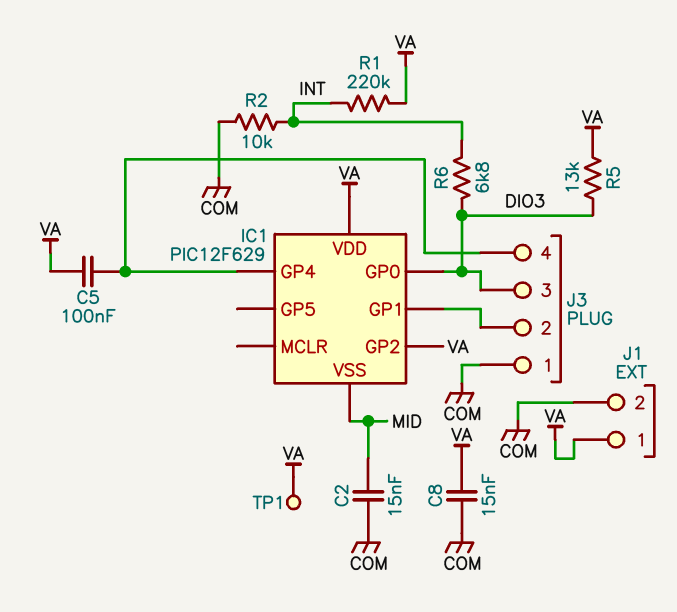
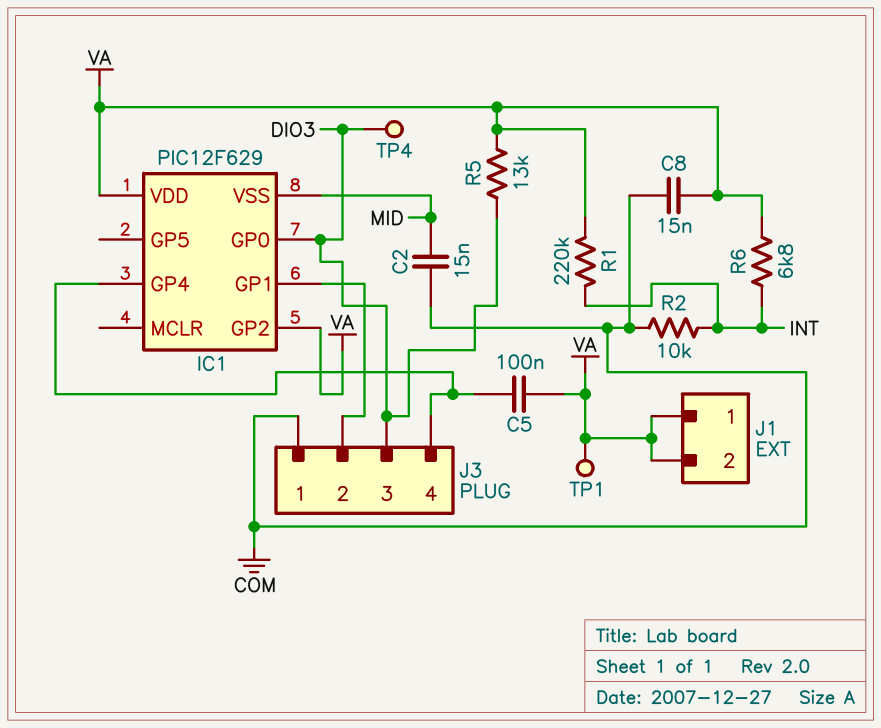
J1 pin 2: COM -> VA
R6: 6.8k (DIO3, INT) -> 6.8k (INT, VA)
TP4: none -> test point (DIO3)

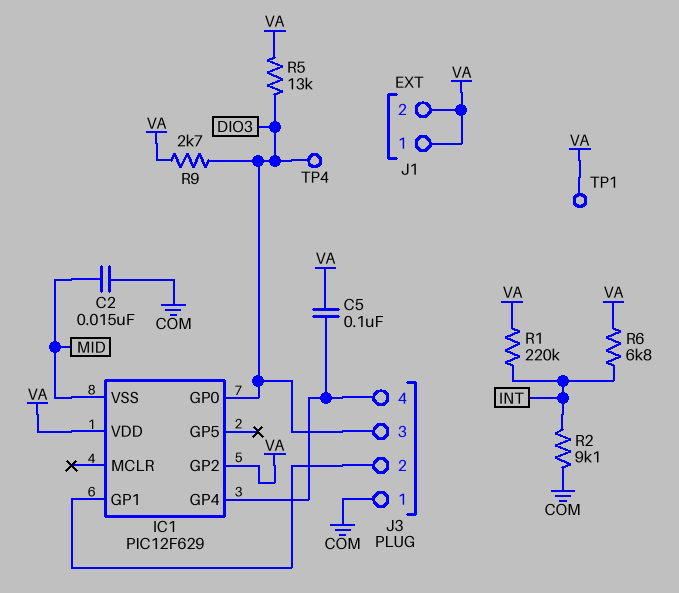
C8: 15nF (COM, VA) -> none
R2: 10k (COM, INT) -> 9.1k (COM, INT)
R9: none -> 2.7k (DIO3, VA)

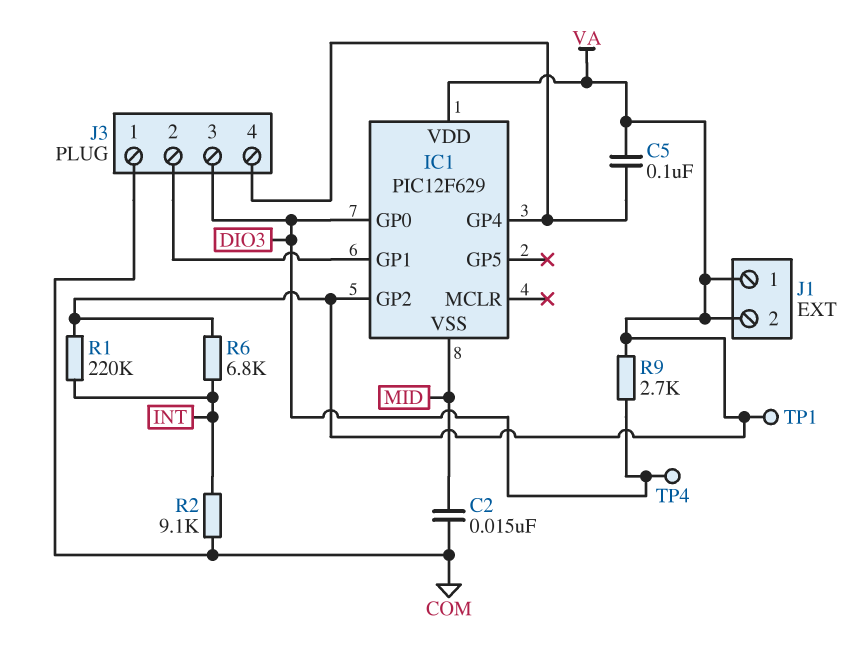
R5: 13k (DIO3, VA) -> none

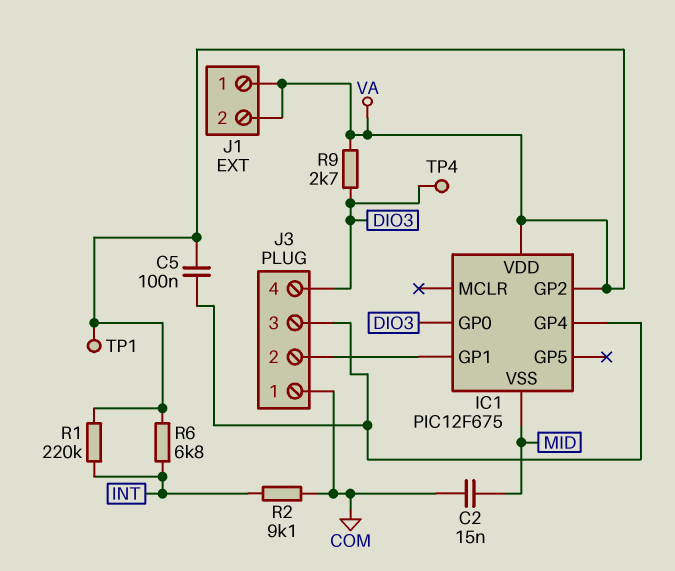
IC1: PIC12F629 -> PIC12F675
J3 pin 3: DIO3 -> IC1/GP4
J3 pin 4: IC1/GP4 -> DIO3

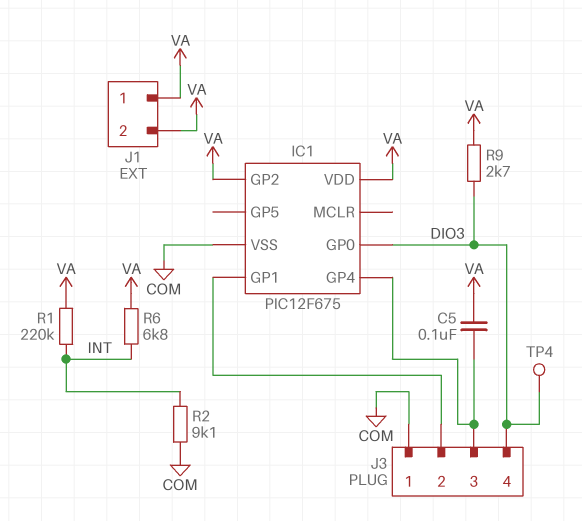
C2: 15nF (COM, MID) -> none
IC1 pin VSS: MID -> COM
TP1: test point (VA) -> none

